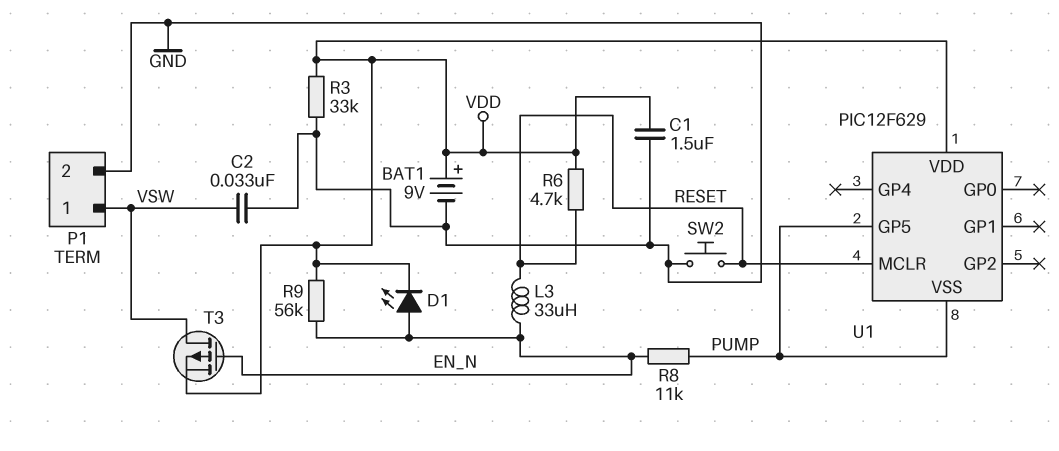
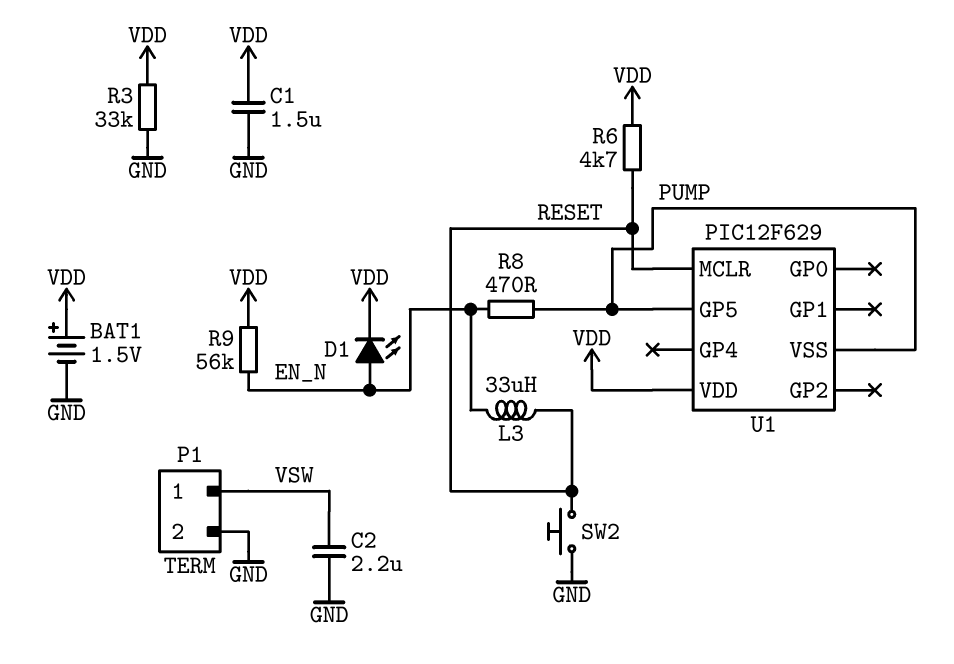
BAT1: 9V (plus VDD, minus GND) -> 1.5V (plus VDD, minus GND)
C2: 33nF (GND, VSW) -> 2.2uF (GND, VSW)
R8: 11k (EN_N, PUMP) -> 470 (EN_N, PUMP)
T3: PMOS (G EN_N, D VSW, S VDD) -> none

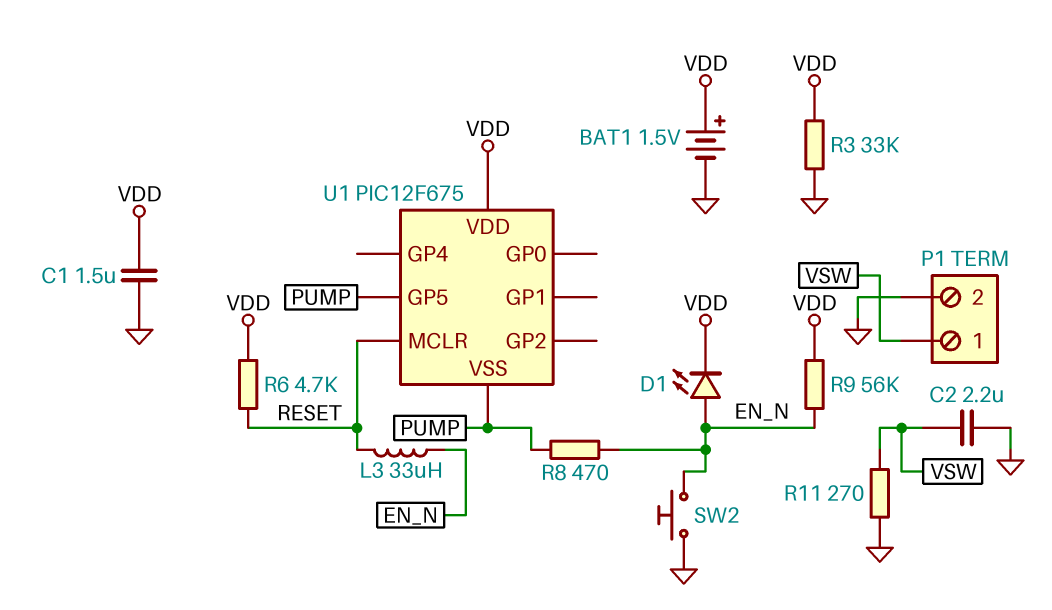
R11: none -> 270 (GND, VSW)
SW2: button (GND, RESET) -> button (EN_N, GND)
U1: PIC12F629 -> PIC12F675

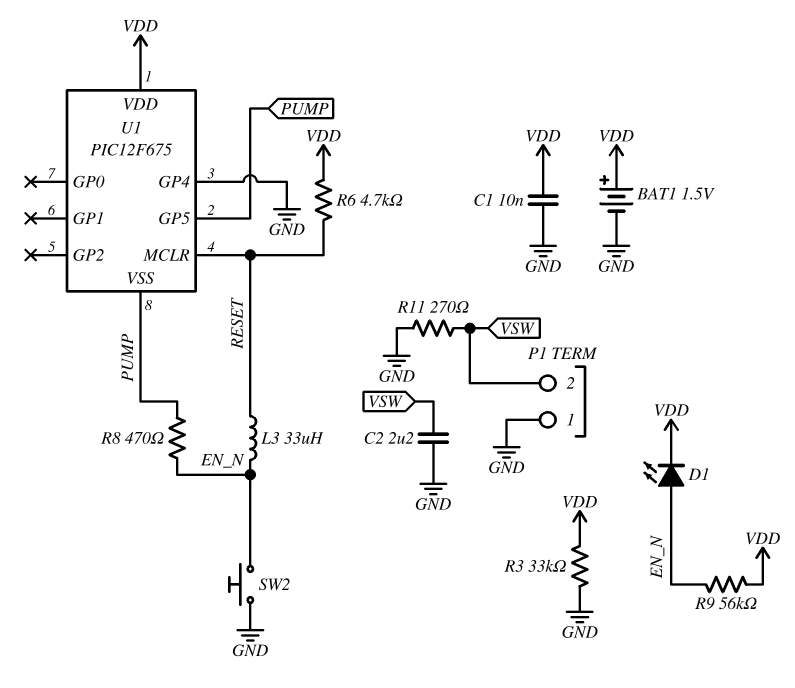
C1: 1.5uF (GND, VDD) -> 10nF (GND, VDD)
P1 pin 1: VSW -> GND
P1 pin 2: GND -> VSW
U1 pin GP4: none -> GND

